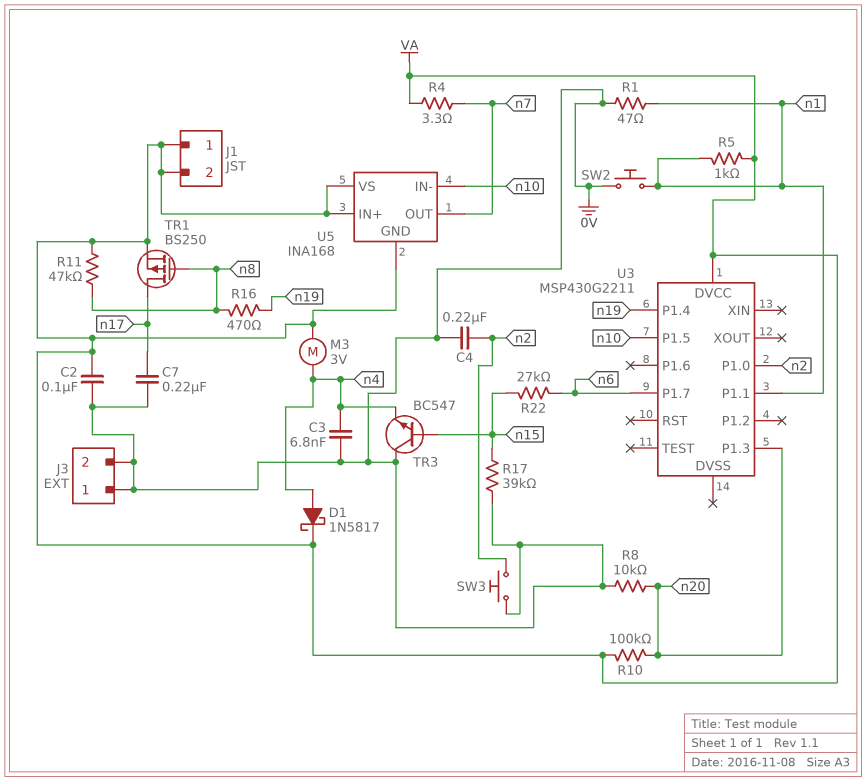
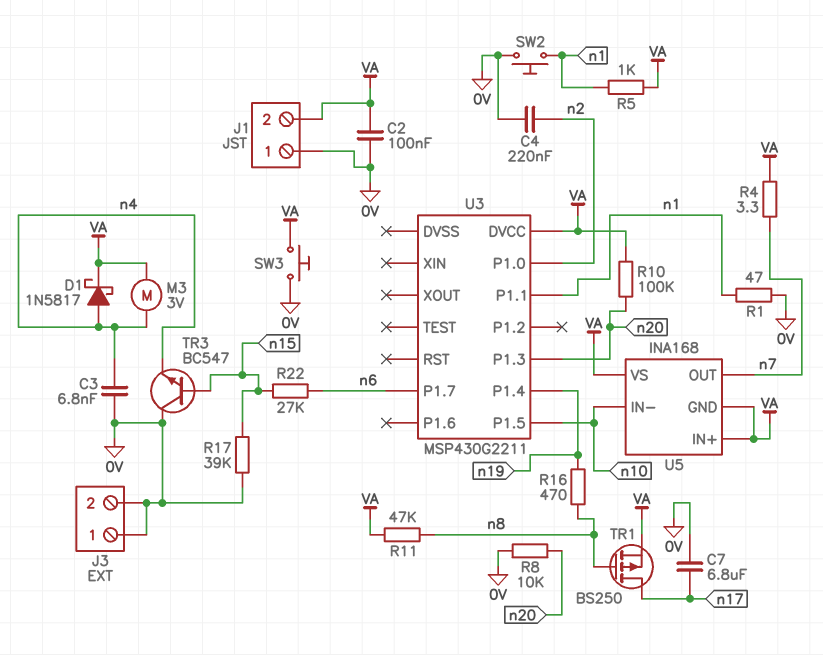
C7: 220nF (0V, n17) -> 6.8uF (0V, n17)
J1 pin 1: VA -> 0V
SW3: button (0V, n2) -> button (0V, VA)

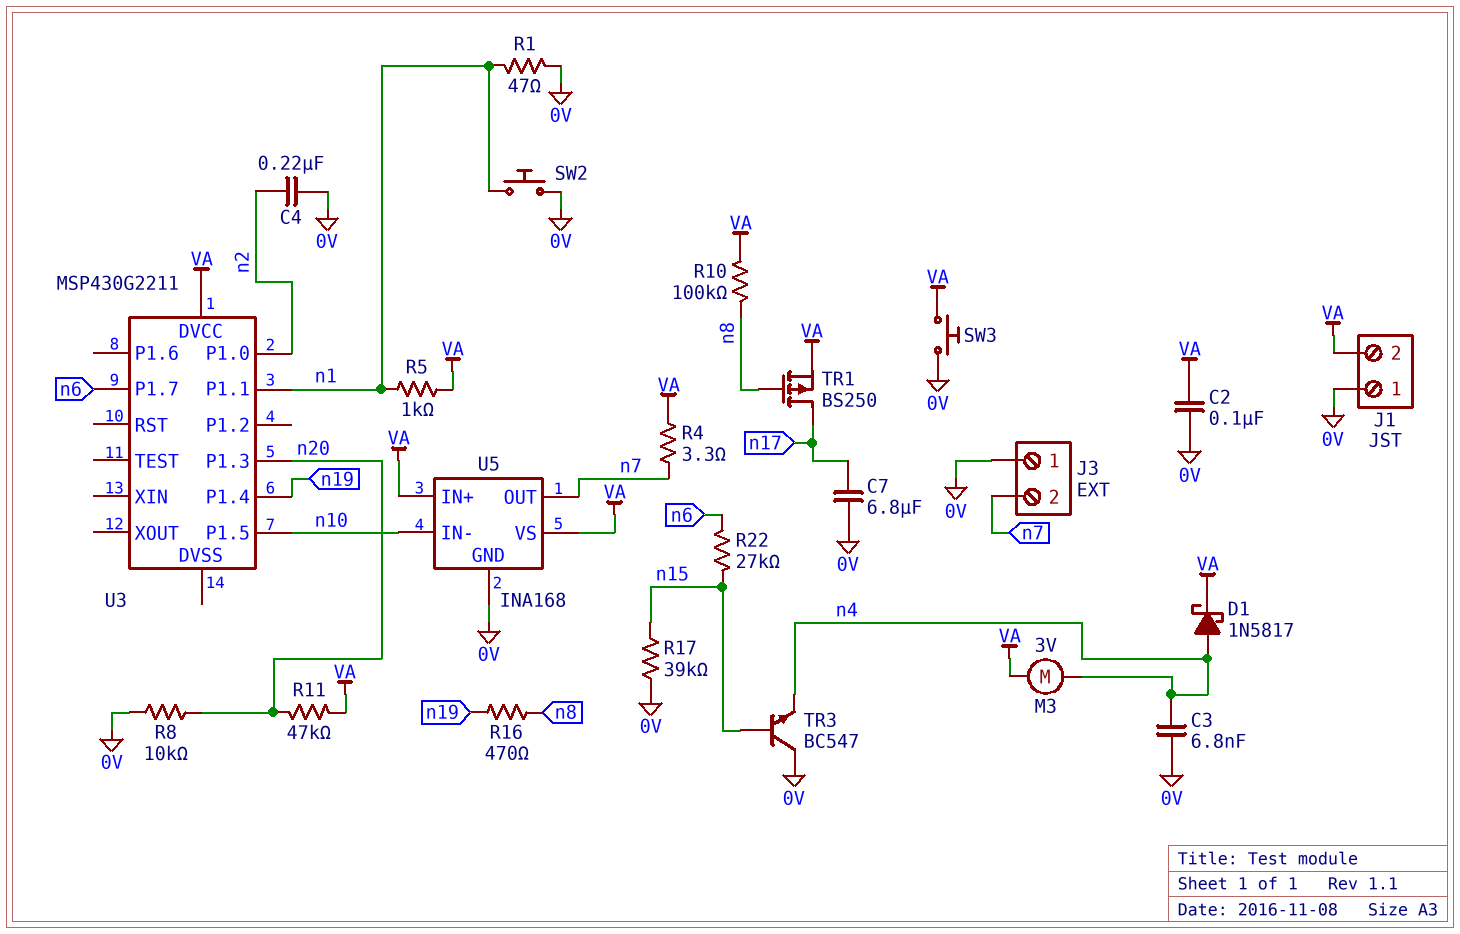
J3 pin 2: 0V -> n7
R10: 100k (VA, n20) -> 100k (VA, n8)
R11: 47k (VA, n8) -> 47k (VA, n20)
U5 pin GND: VA -> 0V

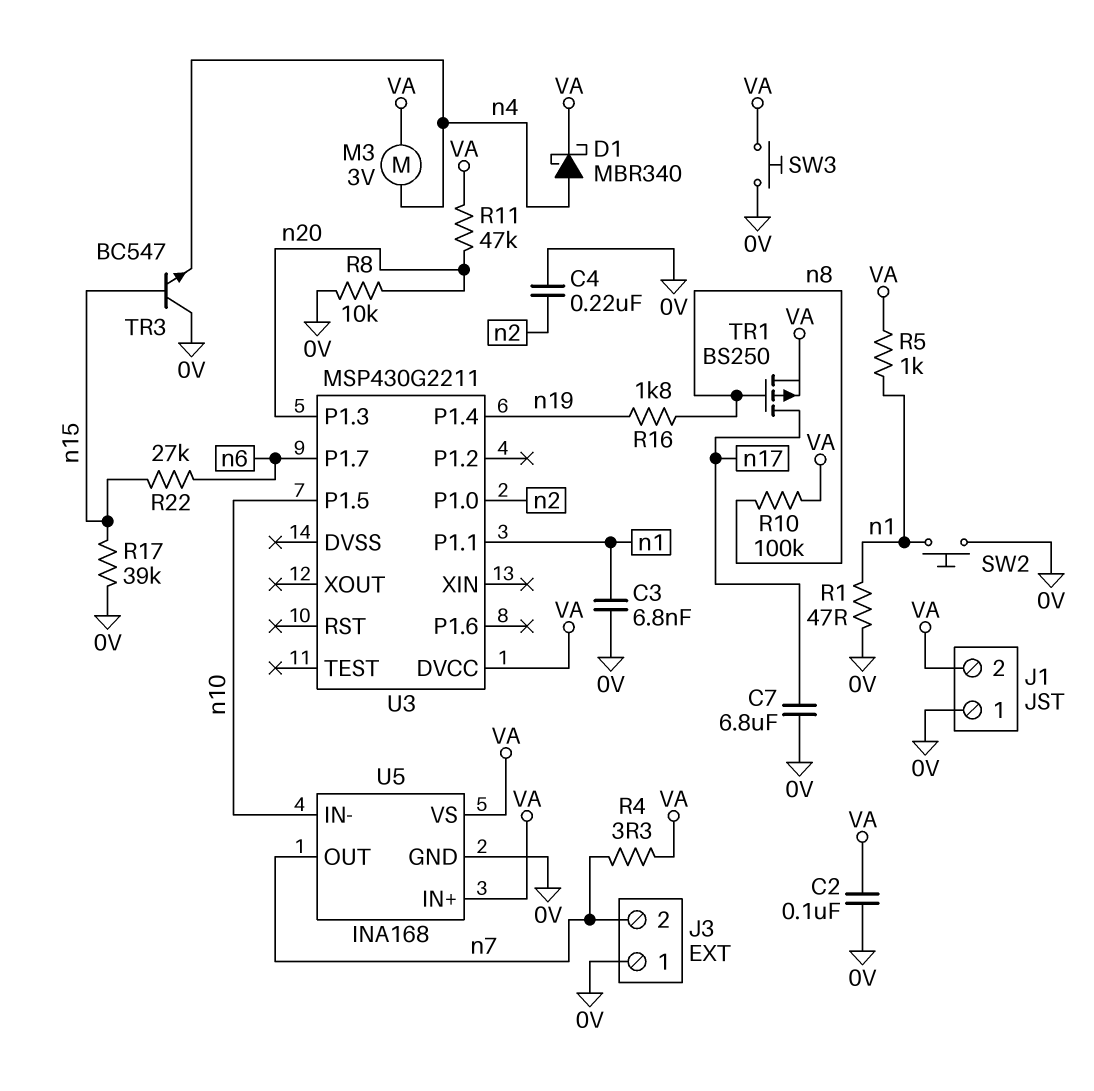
C3: 6.8nF (0V, n4) -> 6.8nF (0V, n1)
D1: schottky 1N5817 (A n4, K VA) -> schottky MBR340 (A n4, K VA)
R16: 470 (n8, n19) -> 1.8k (n8, n19)

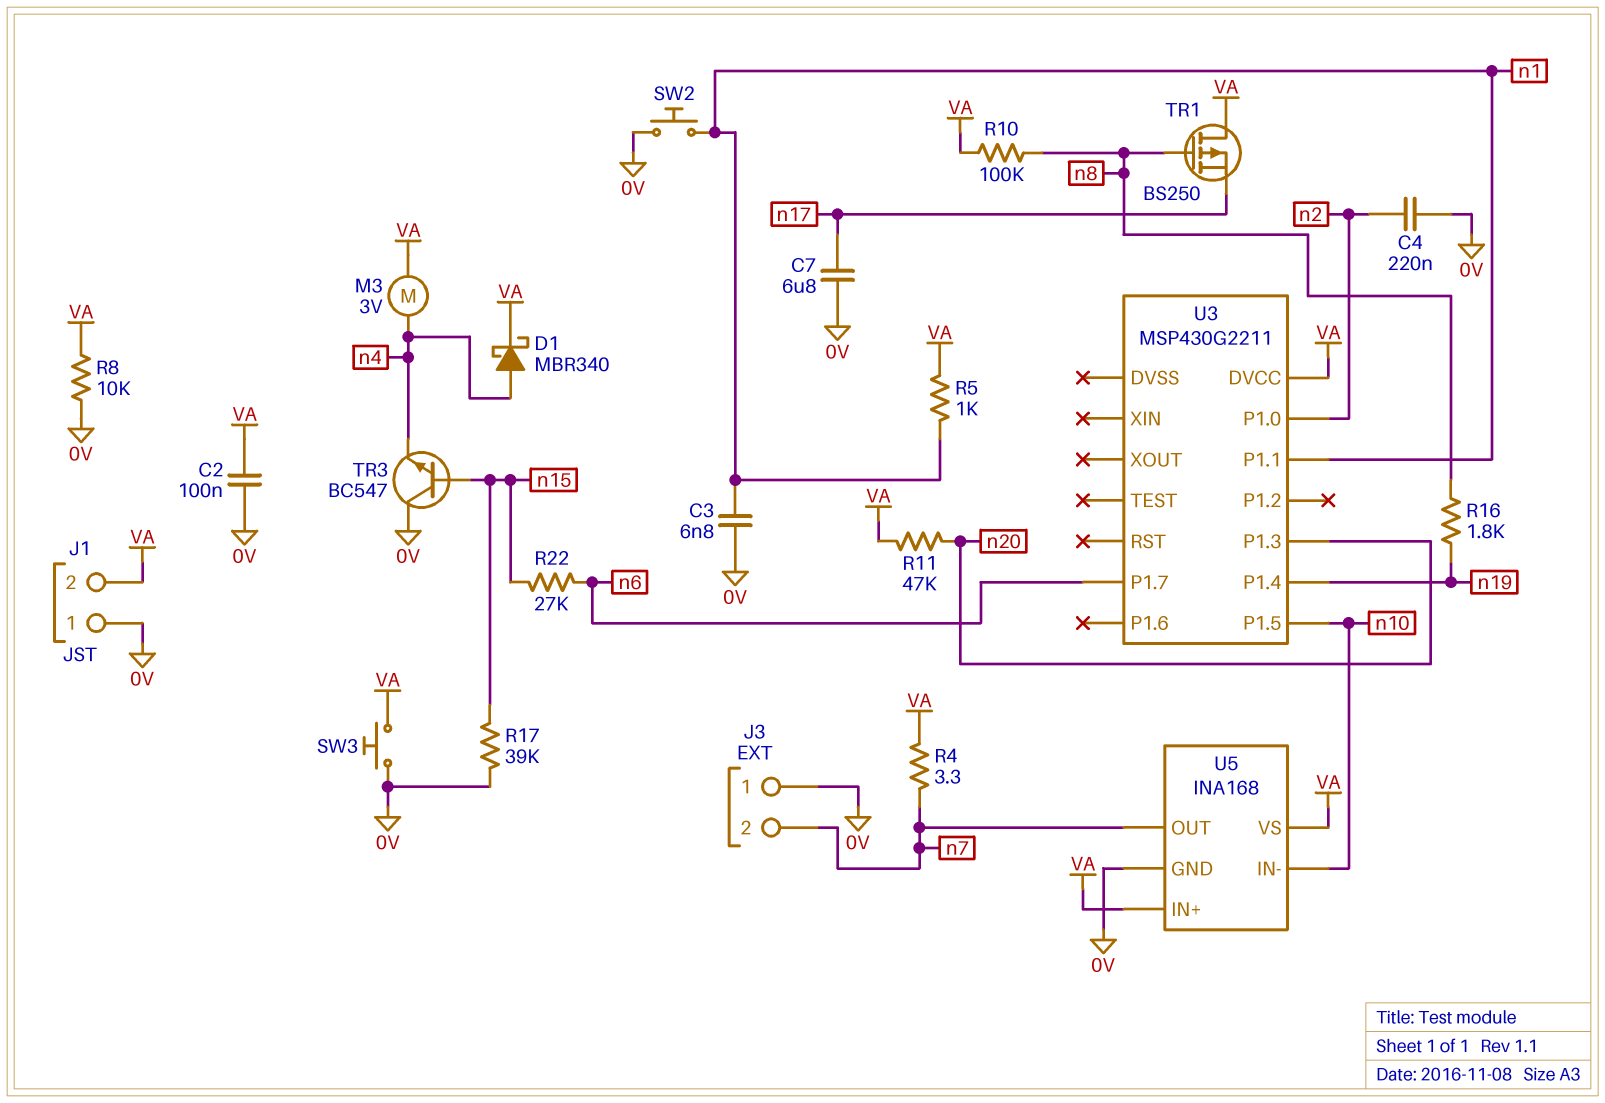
R1: 47 (0V, n1) -> none
R8: 10k (0V, n20) -> 10k (0V, VA)
TR1: PMOS BS250 (G n8, D n17, S VA) -> PMOS BS250 (G n8, D VA, S n17)

